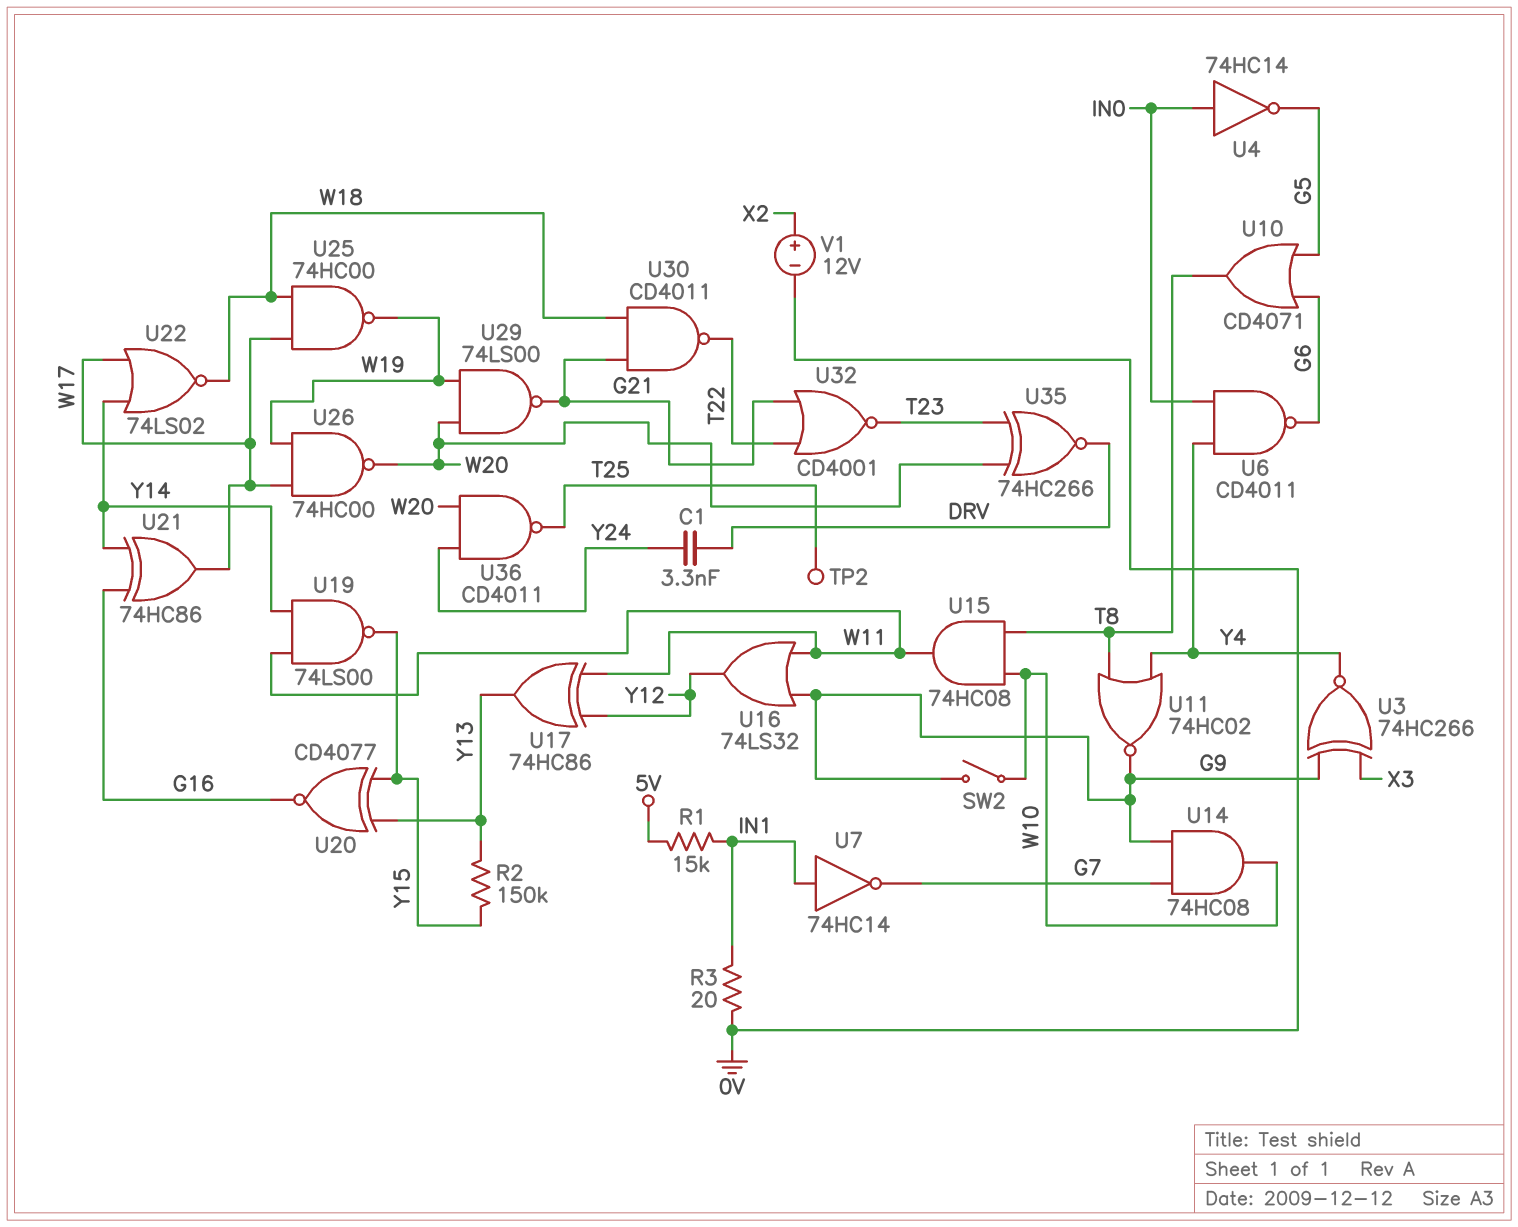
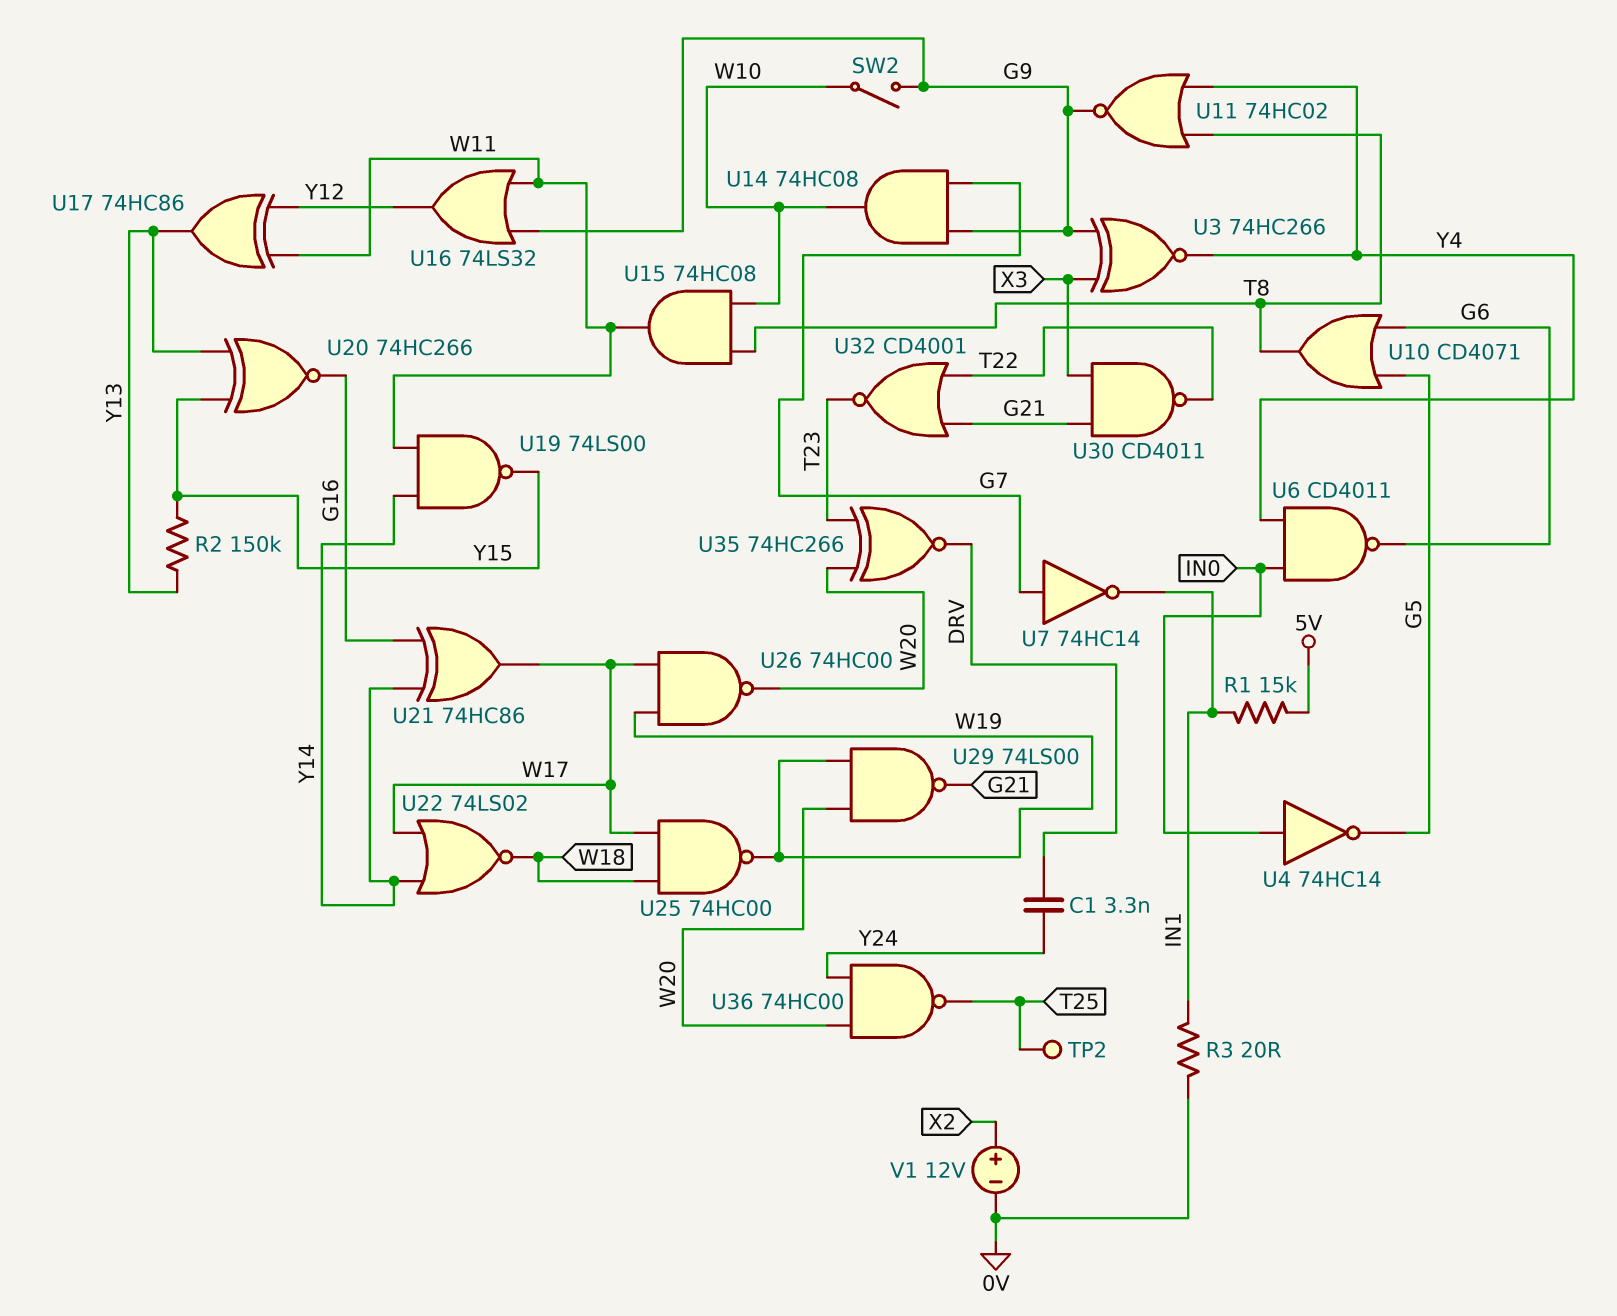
U7: NOT 74HC14 (in IN1, out G7) -> NOT 74HC14 (in G7, out IN1)
U20: XNOR CD4077 (in Y13, in Y15, out G16) -> XNOR 74HC266 (in Y13, in Y15, out G16)
U30: NAND CD4011 (in G21, in W18, out T22) -> NAND CD4011 (in G21, in X3, out T22)
U36: NAND CD4011 (in W20, in Y24, out T25) -> NAND 74HC00 (in W20, in Y24, out T25)

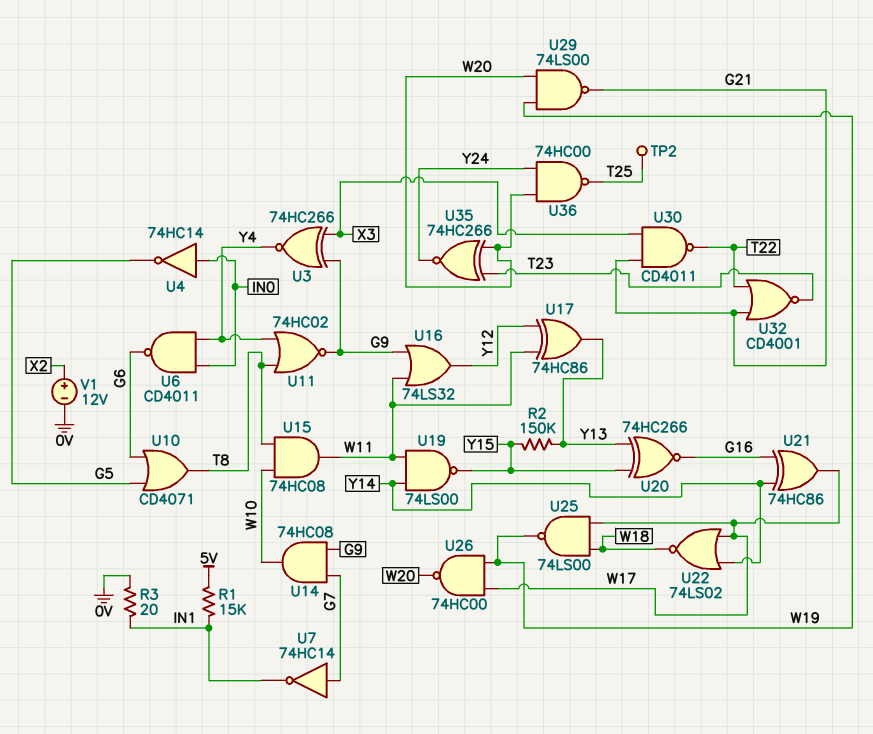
C1: 3.3nF (DRV, Y24) -> none
SW2: switch (G9, W10) -> none
U25: NAND 74HC00 (in W17, in W18, out W19) -> NAND 74LS00 (in W17, in W18, out W19)
U35: XNOR 74HC266 (in T23, in W20, out DRV) -> XNOR 74HC266 (in T23, in W20, out Y24)

